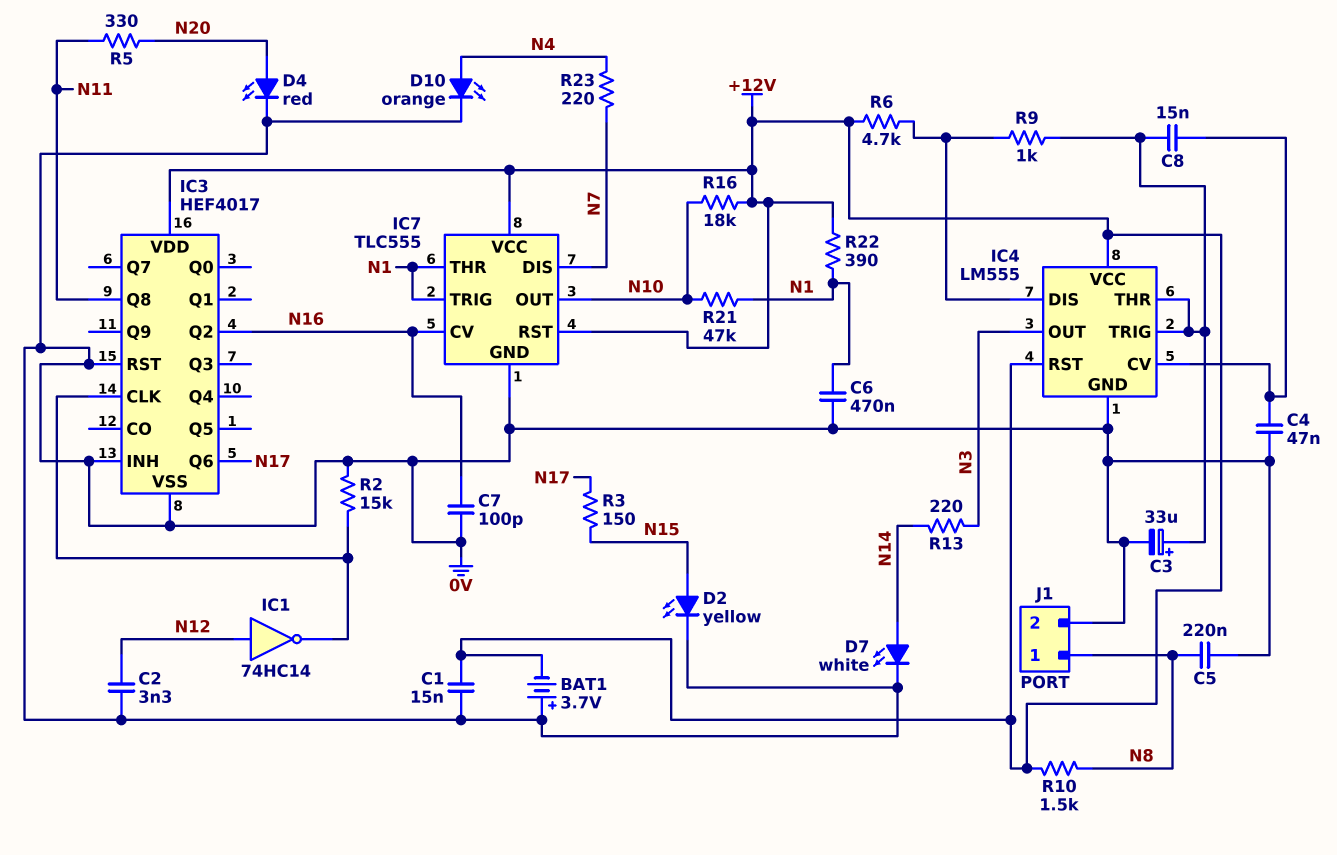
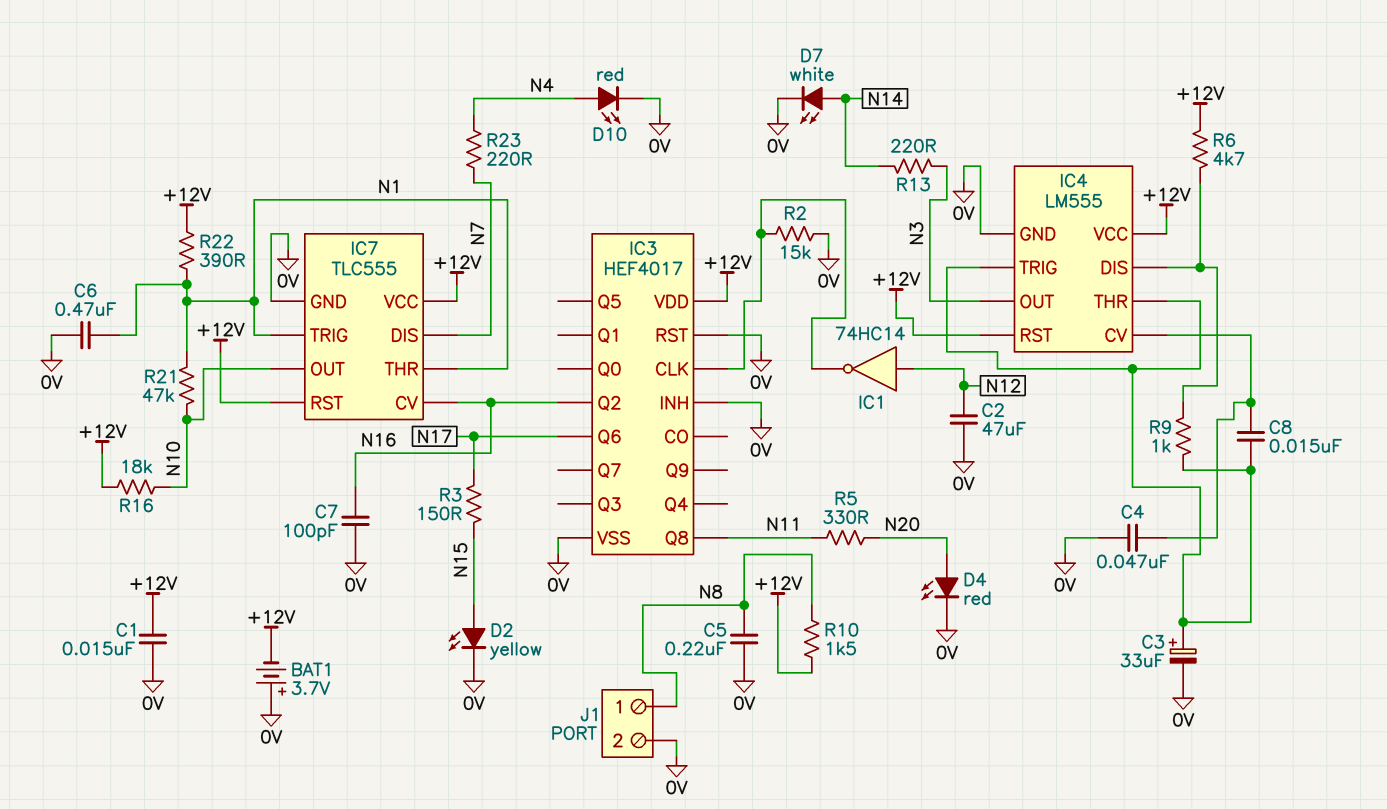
C2: 3.3nF (0V, N12) -> 47uF (0V, N12)
D10: LED orange (A N4, K 0V) -> LED red (A N4, K 0V)

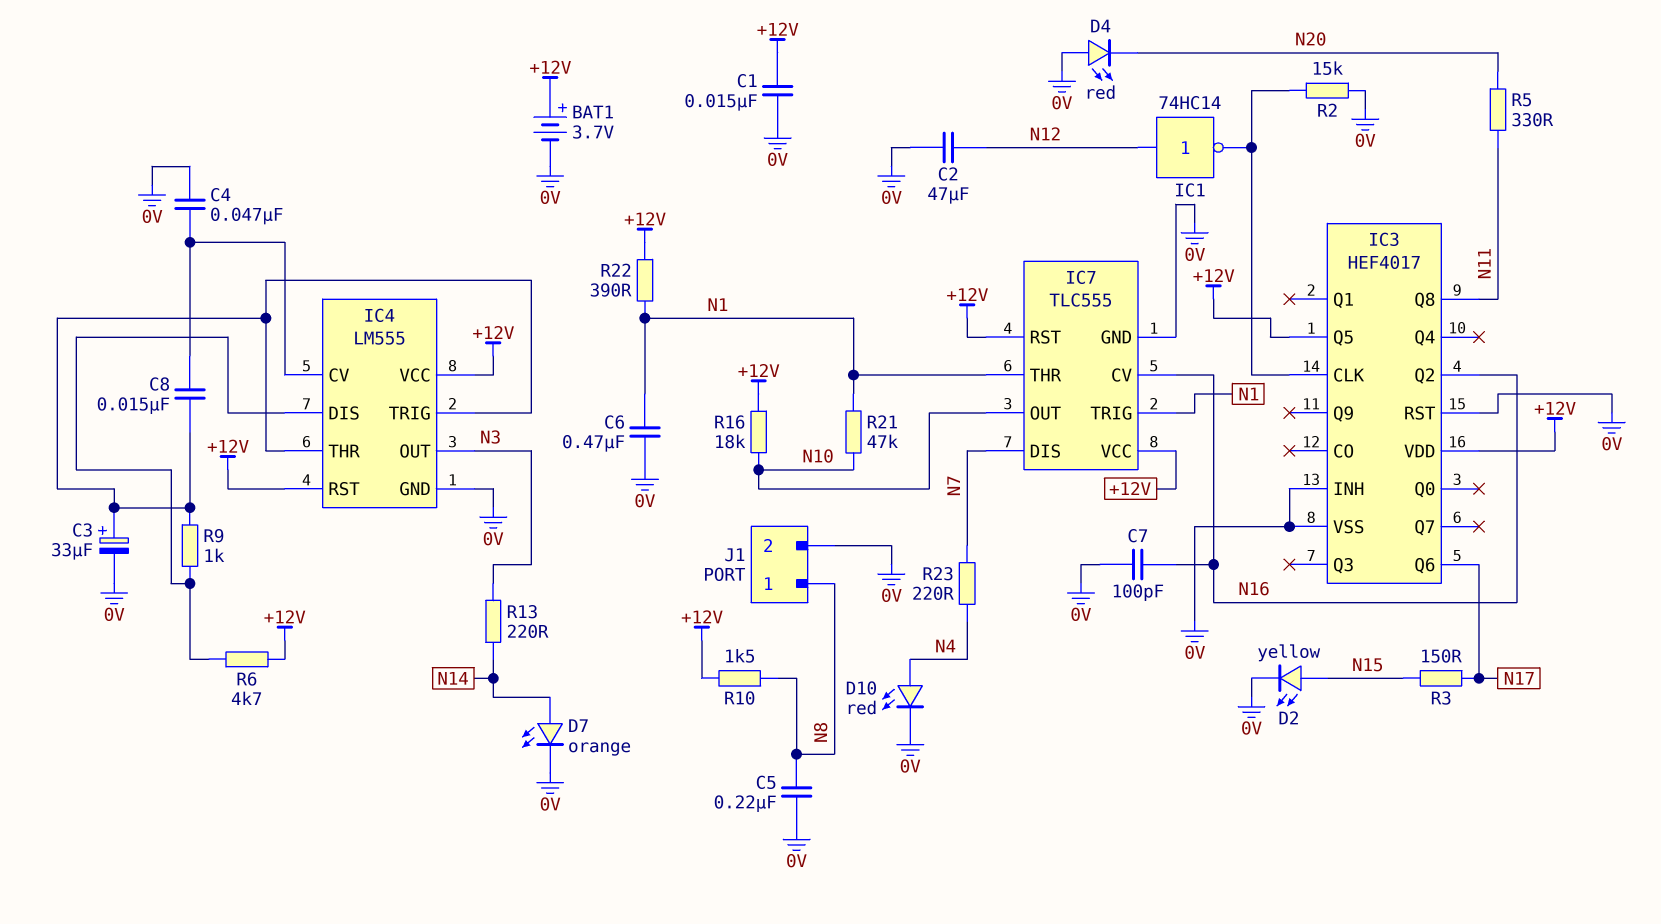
BAT1: 3.7V (plus 0V, minus +12V) -> 3.7V (plus +12V, minus 0V)
D4: LED red (A N20, K 0V) -> LED red (A 0V, K N20)
D7: LED white (A N14, K 0V) -> LED orange (A N14, K 0V)
IC3 pin Q5: none -> +12V

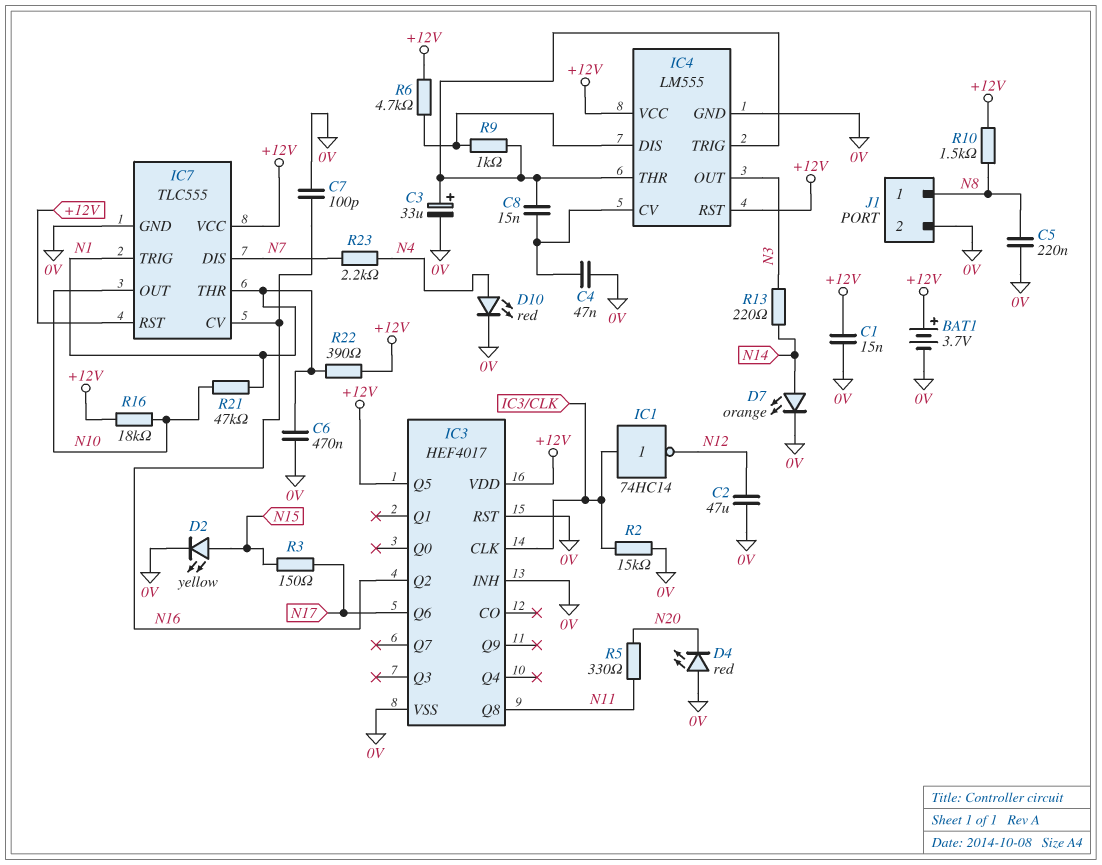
IC1: NOT 74HC14 (in N12, out IC3/CLK) -> NOT 74HC14 (in IC3/CLK, out N12)
R23: 220 (N4, N7) -> 2.2k (N4, N7)

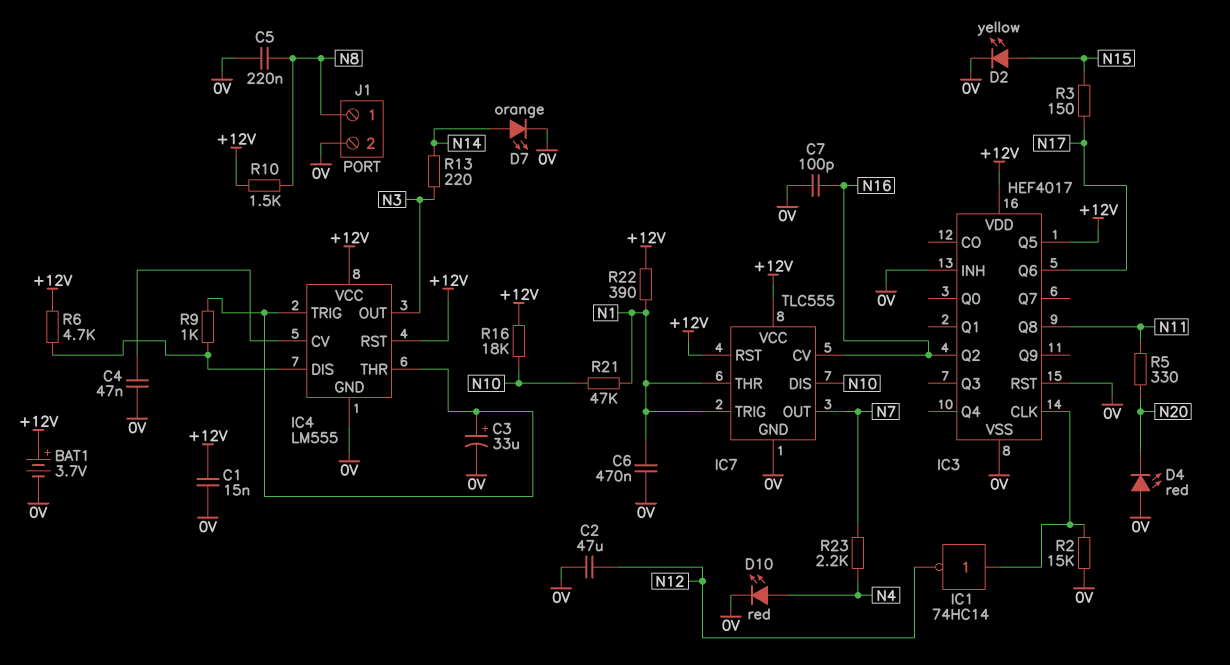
C8: 15nF (IC4/CV, IC4/THR) -> none
IC7 pin DIS: N7 -> N10
IC7 pin OUT: N10 -> N7

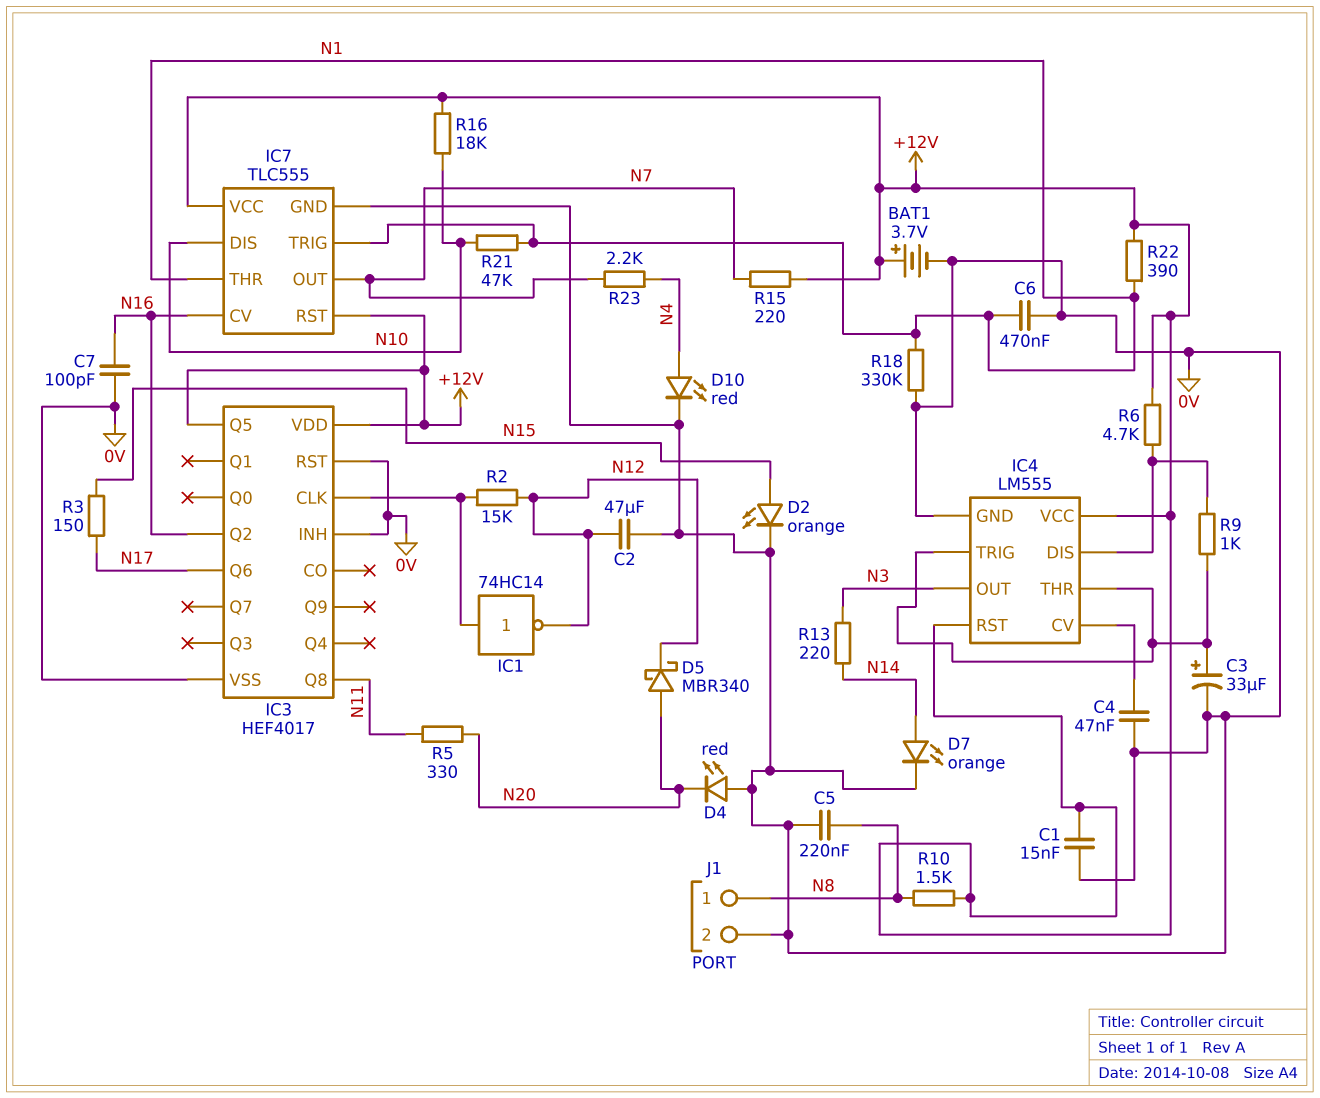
D2: LED yellow (A N15, K 0V) -> LED orange (A N15, K 0V)
D5: none -> schottky MBR340 (A N20, K N12)
R2: 15k (0V, IC3/CLK) -> 15k (IC3/CLK, N12)
R15: none -> 220 (+12V, N7)
R18: none -> 330k (0V, N1)

